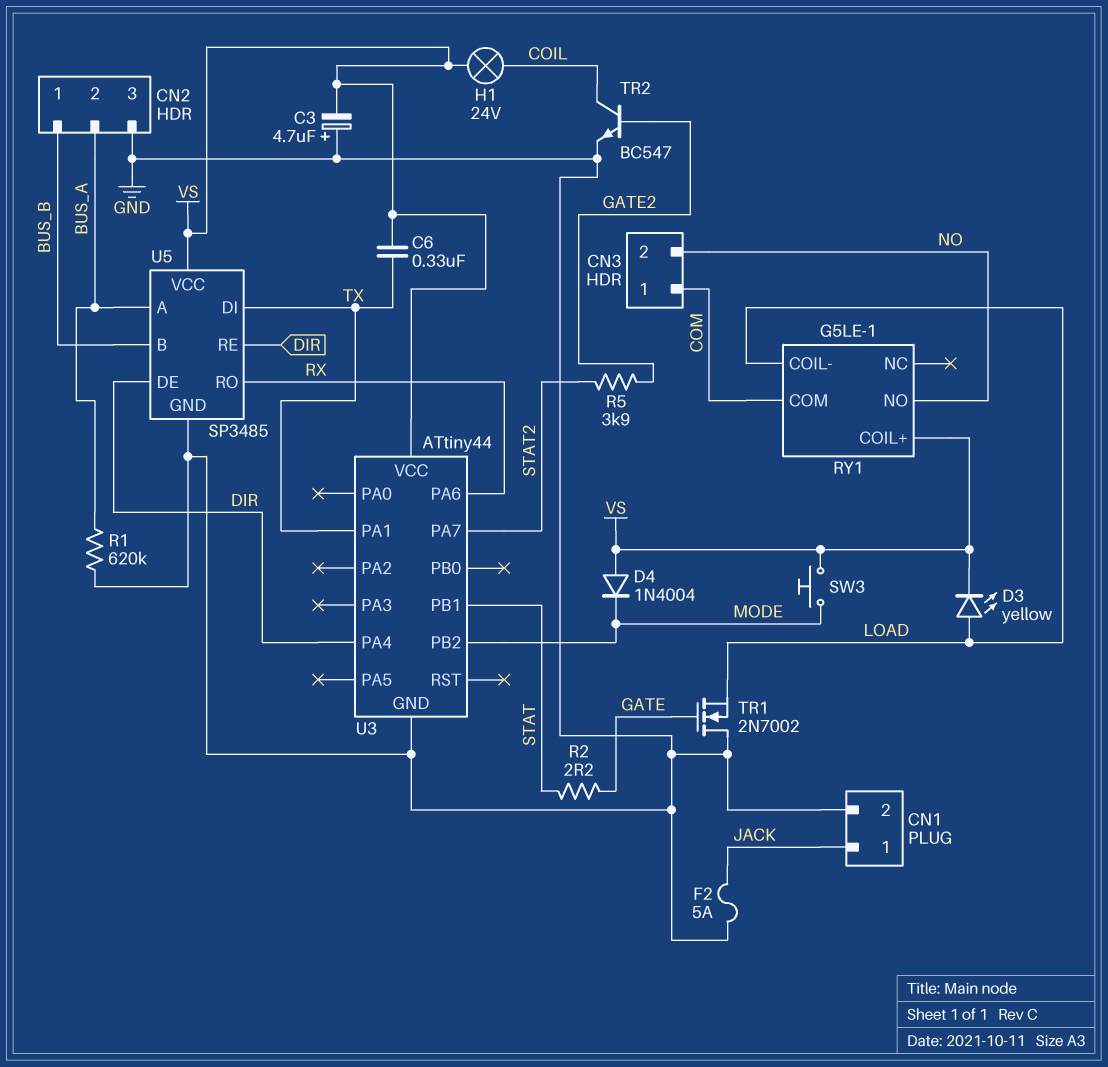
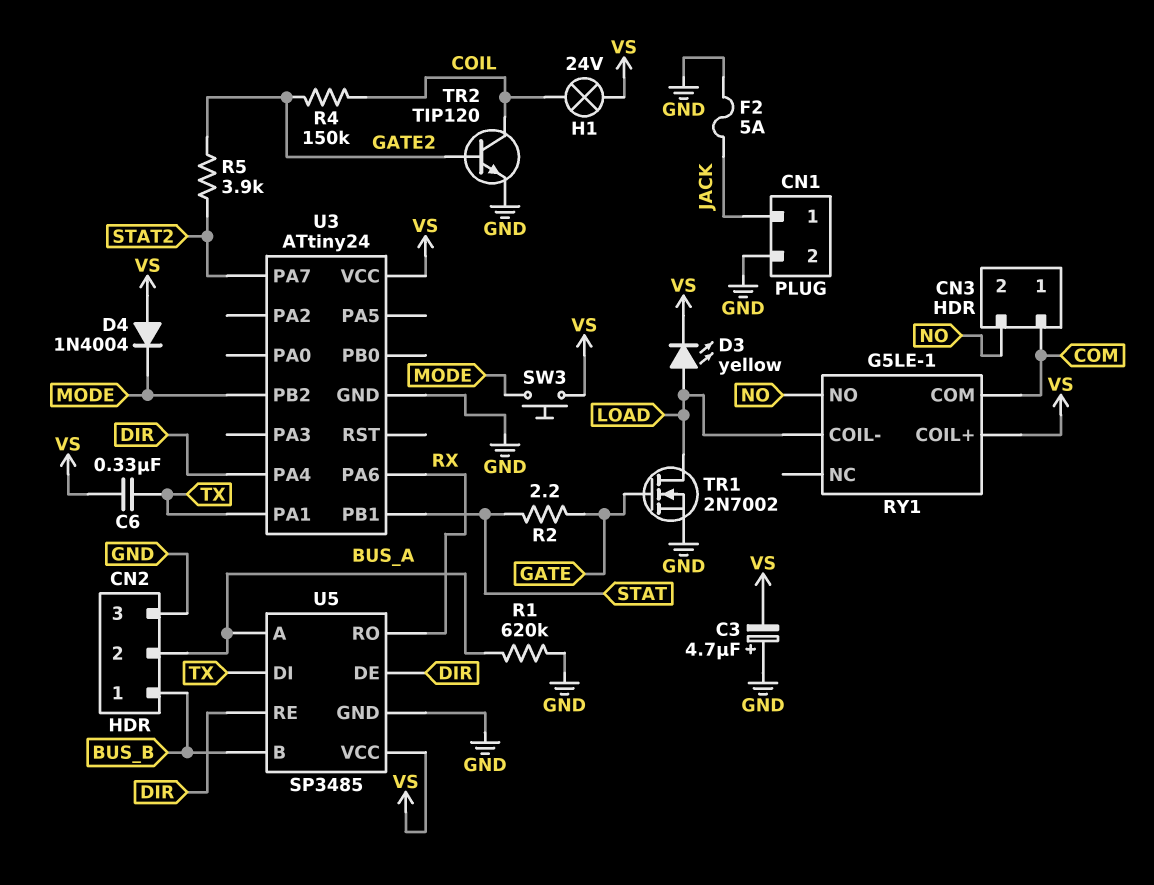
R4: none -> 150k (COIL, GATE2)
TR1: NMOS 2N7002 (G GATE, D GND, S LOAD) -> NMOS 2N7002 (G GATE, D LOAD, S GND)
TR2: NPN BC547 (B GATE2, C COIL, E GND) -> NPN TIP120 (B GATE2, C COIL, E GND)
U3: ATtiny44 -> ATtiny24

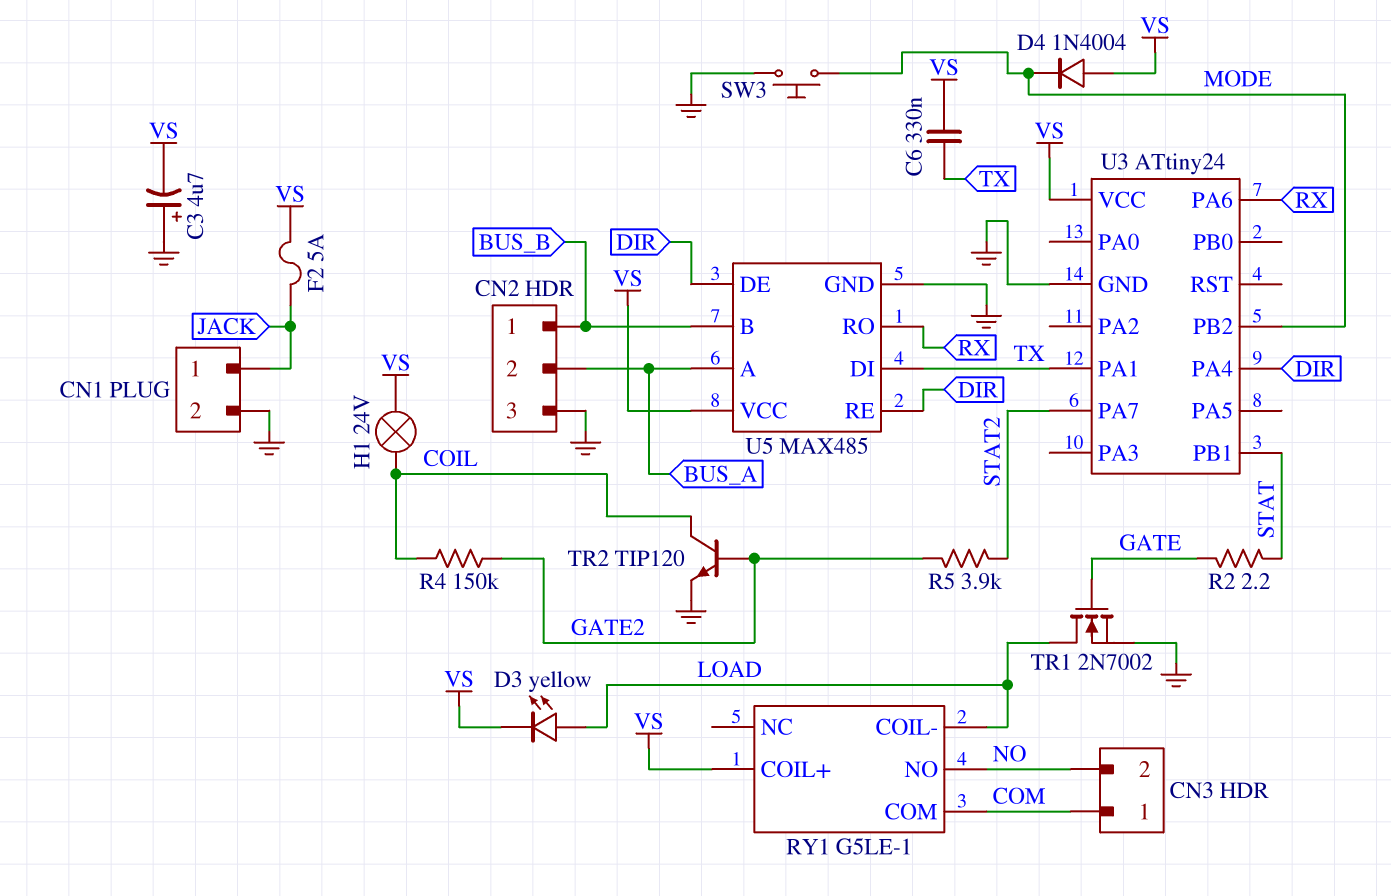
F2: 5A (GND, JACK) -> 5A (JACK, VS)
R1: 620k (BUS_A, GND) -> none
SW3: button (MODE, VS) -> button (GND, MODE)
U5: SP3485 -> MAX485

